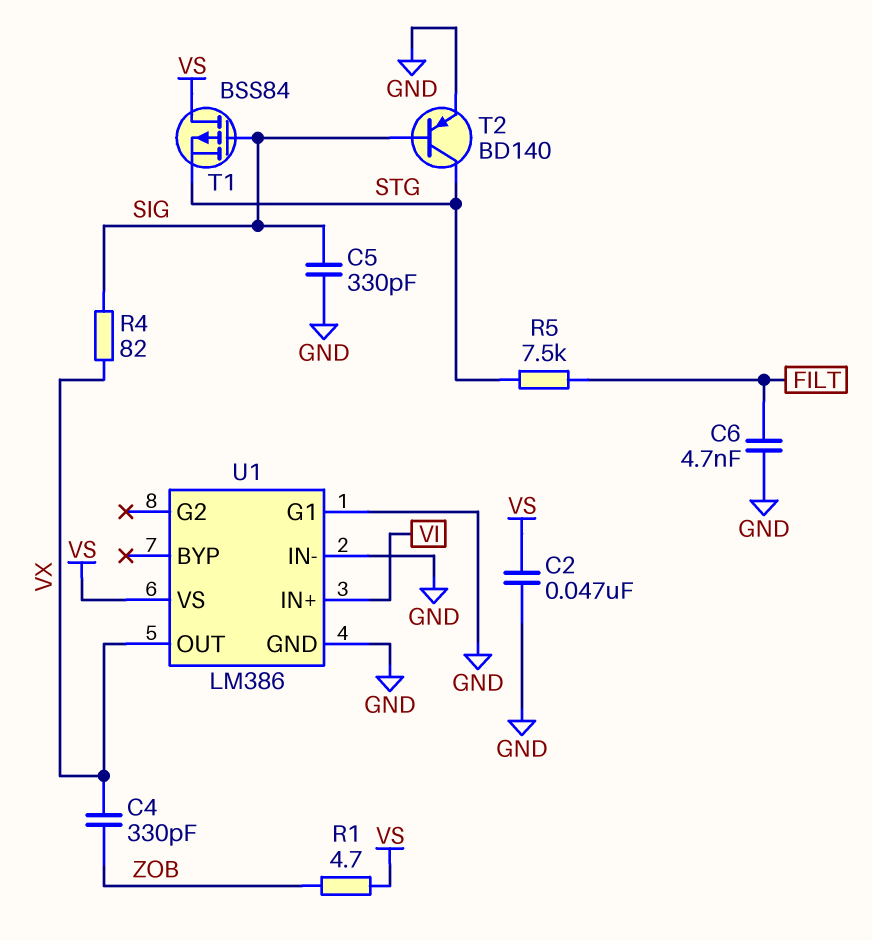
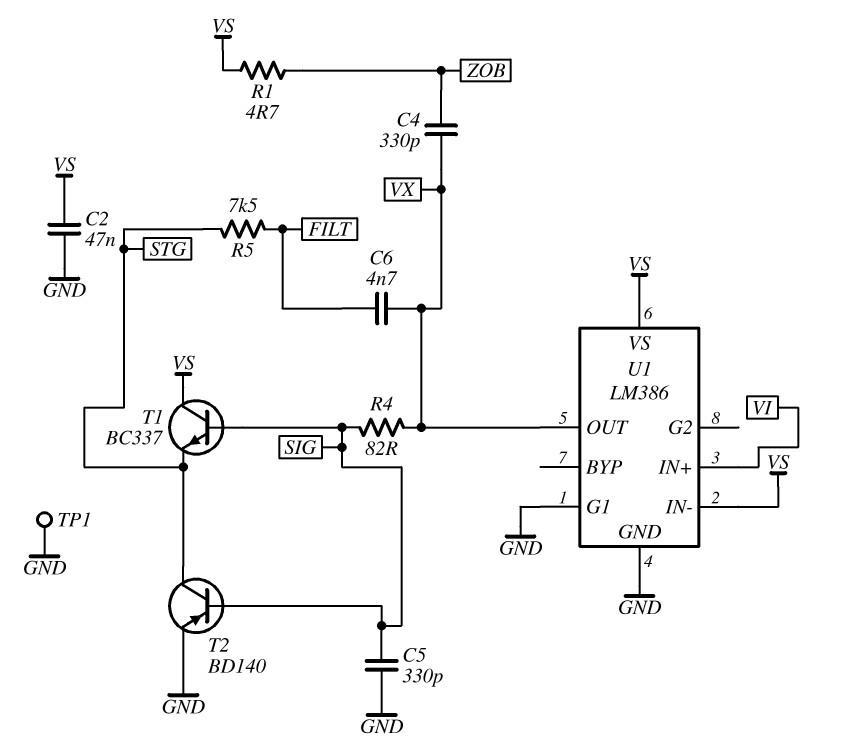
C6: 4.7nF (FILT, GND) -> 4.7nF (FILT, VX)
T1: PMOS BSS84 (G SIG, D VS, S STG) -> NPN BC337 (B SIG, C VS, E STG)
TP1: none -> test point (GND)
U1 pin IN-: GND -> VS

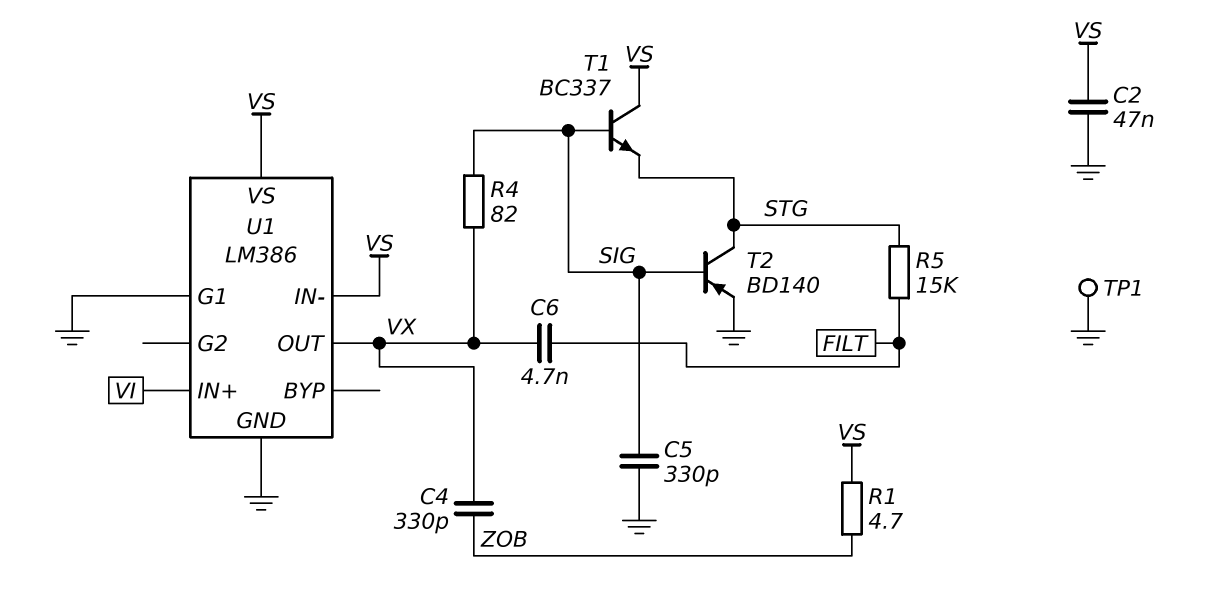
R5: 7.5k (FILT, STG) -> 15k (FILT, STG)

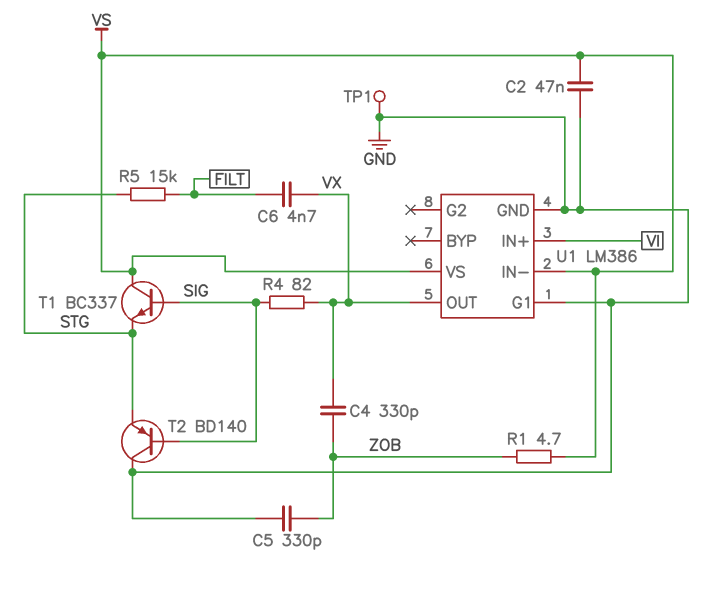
C5: 330pF (GND, SIG) -> 330pF (GND, ZOB)
T2: PNP BD140 (B SIG, C STG, E GND) -> PNP BD140 (B SIG, C GND, E STG)

